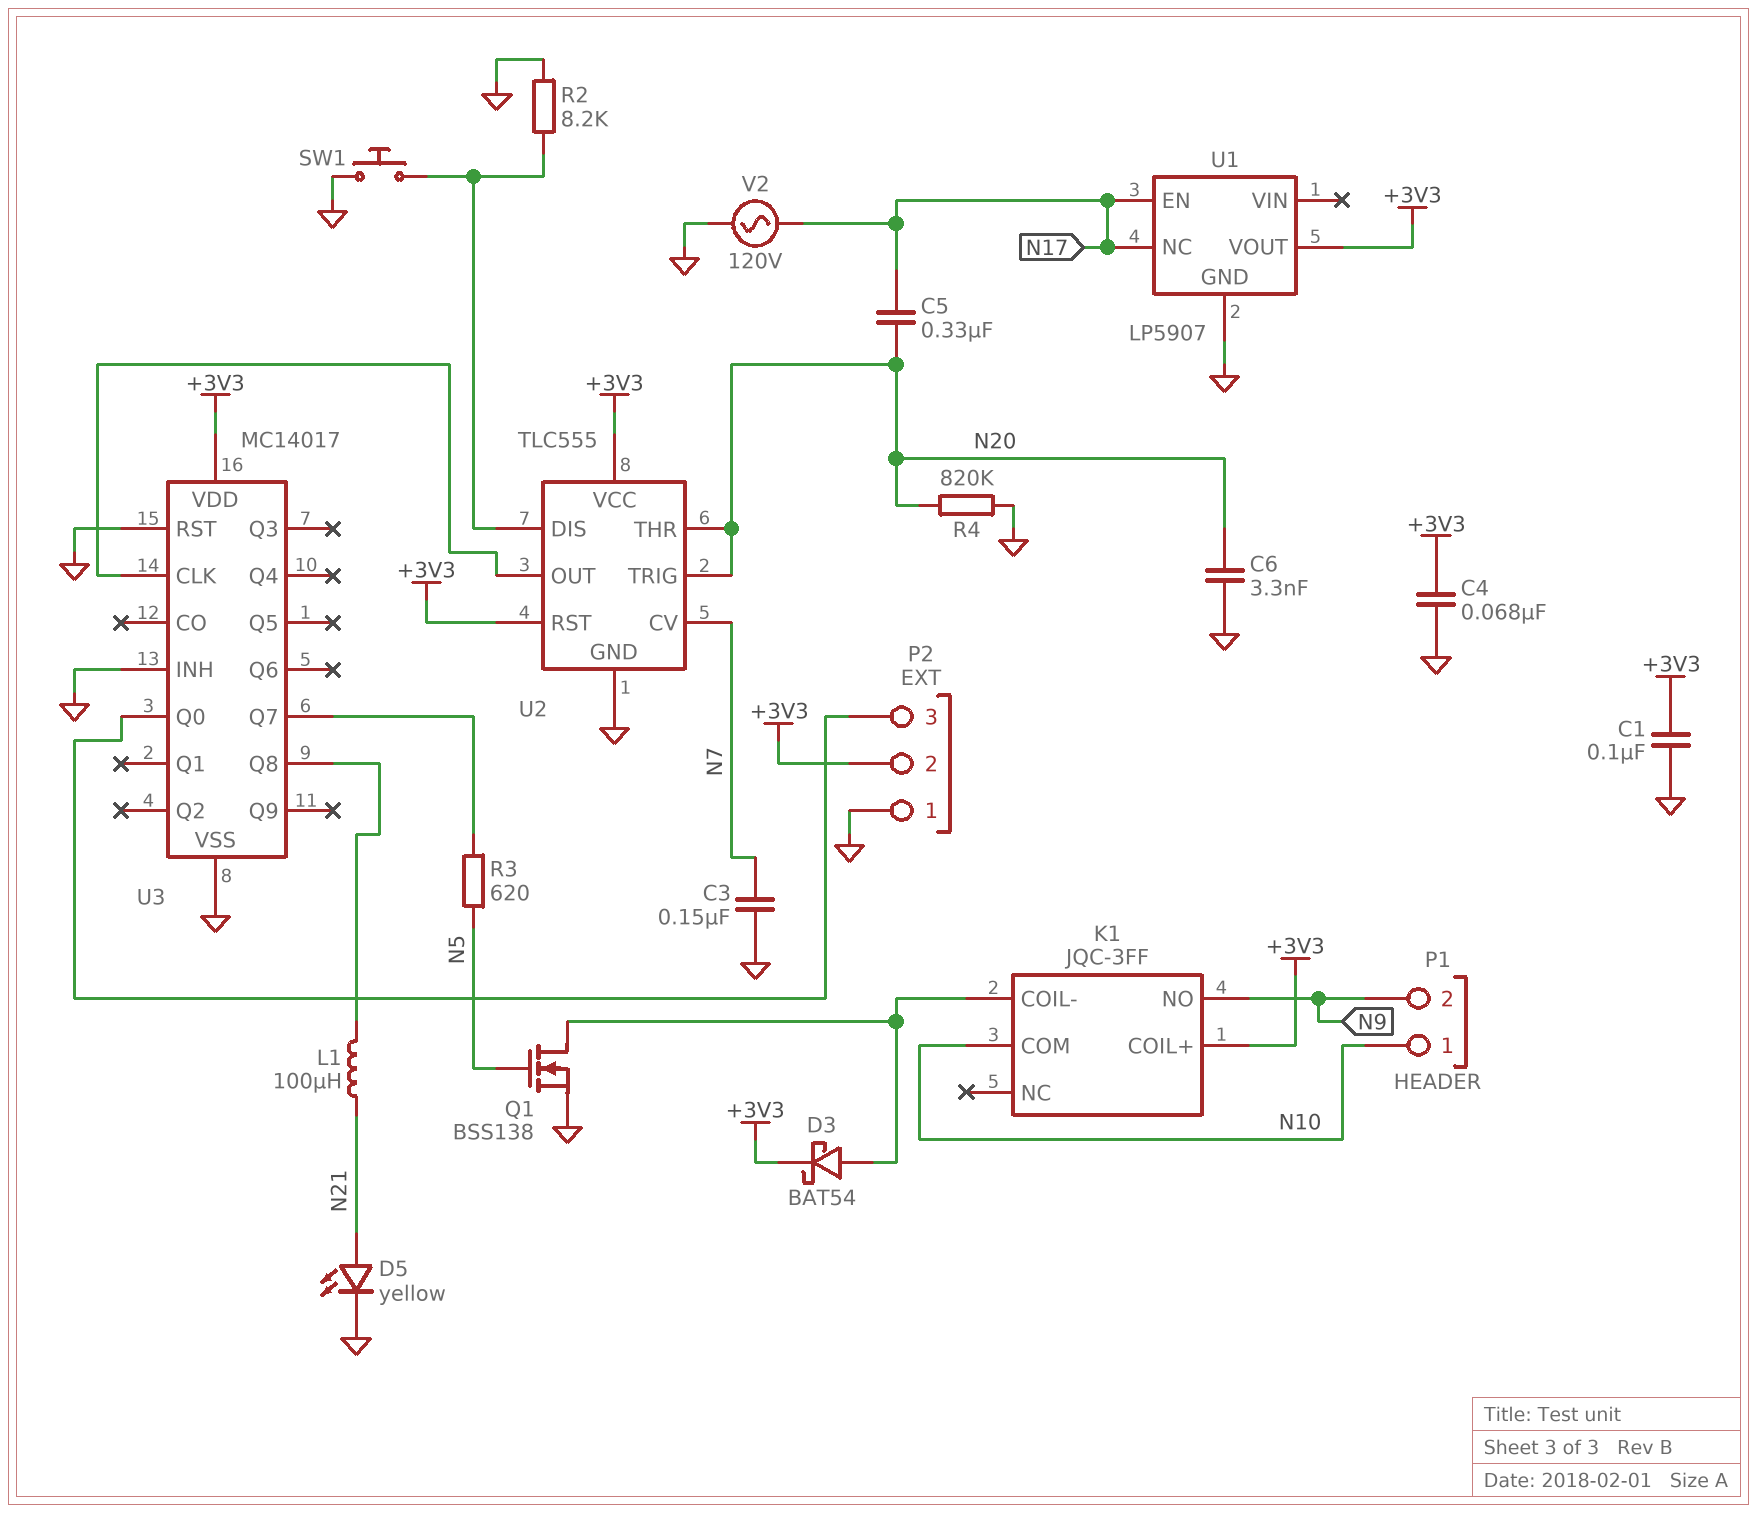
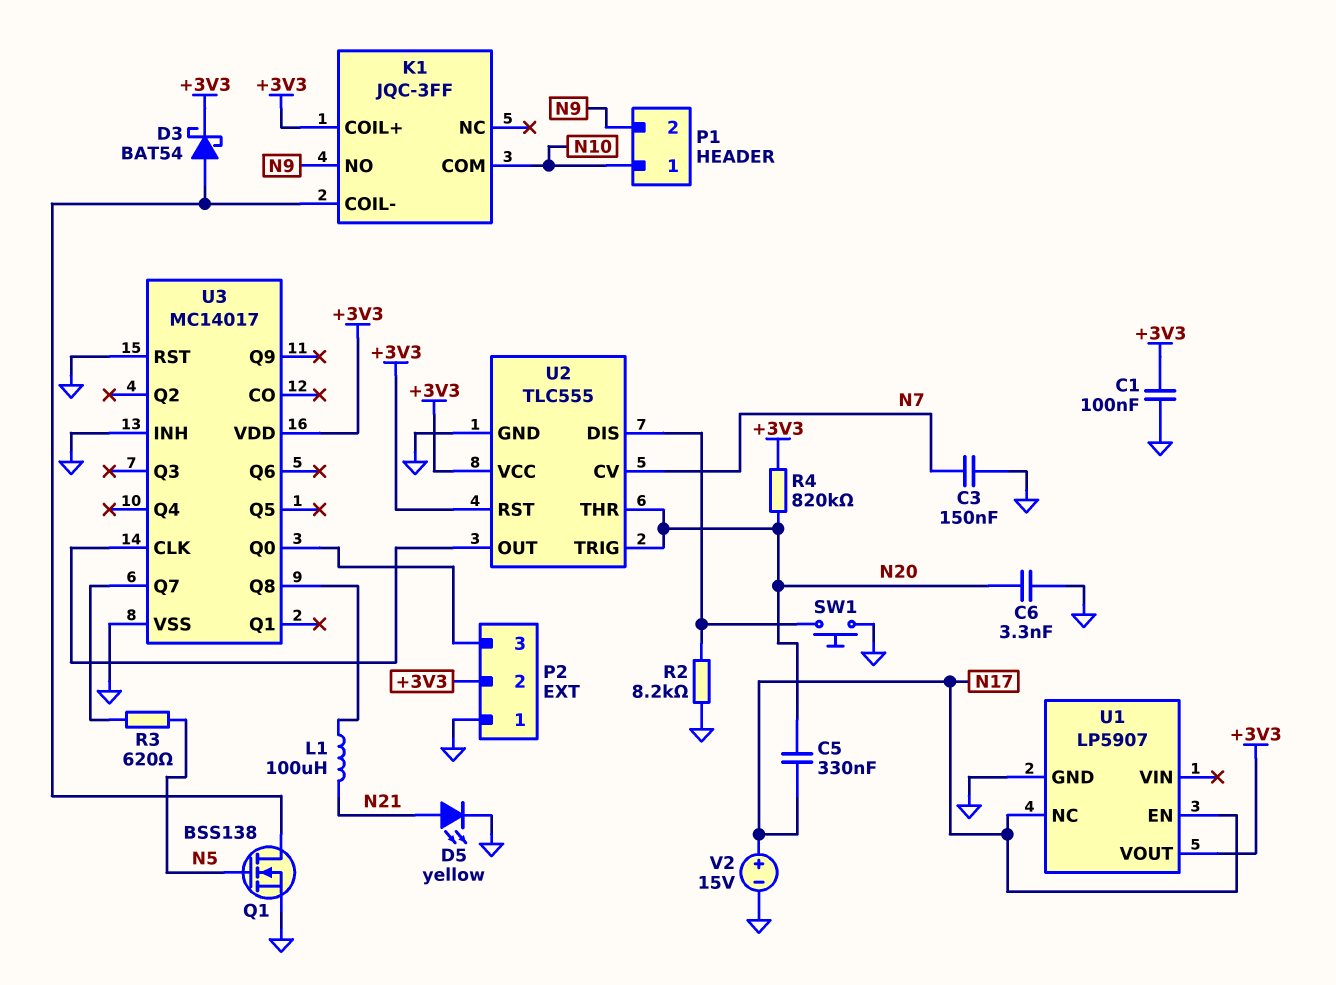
C4: 68nF (+3V3, GND) -> none
R4: 820k (GND, N20) -> 820k (+3V3, N20)
V2: AC 120V (GND, N17) -> 15V (plus N17, minus GND)

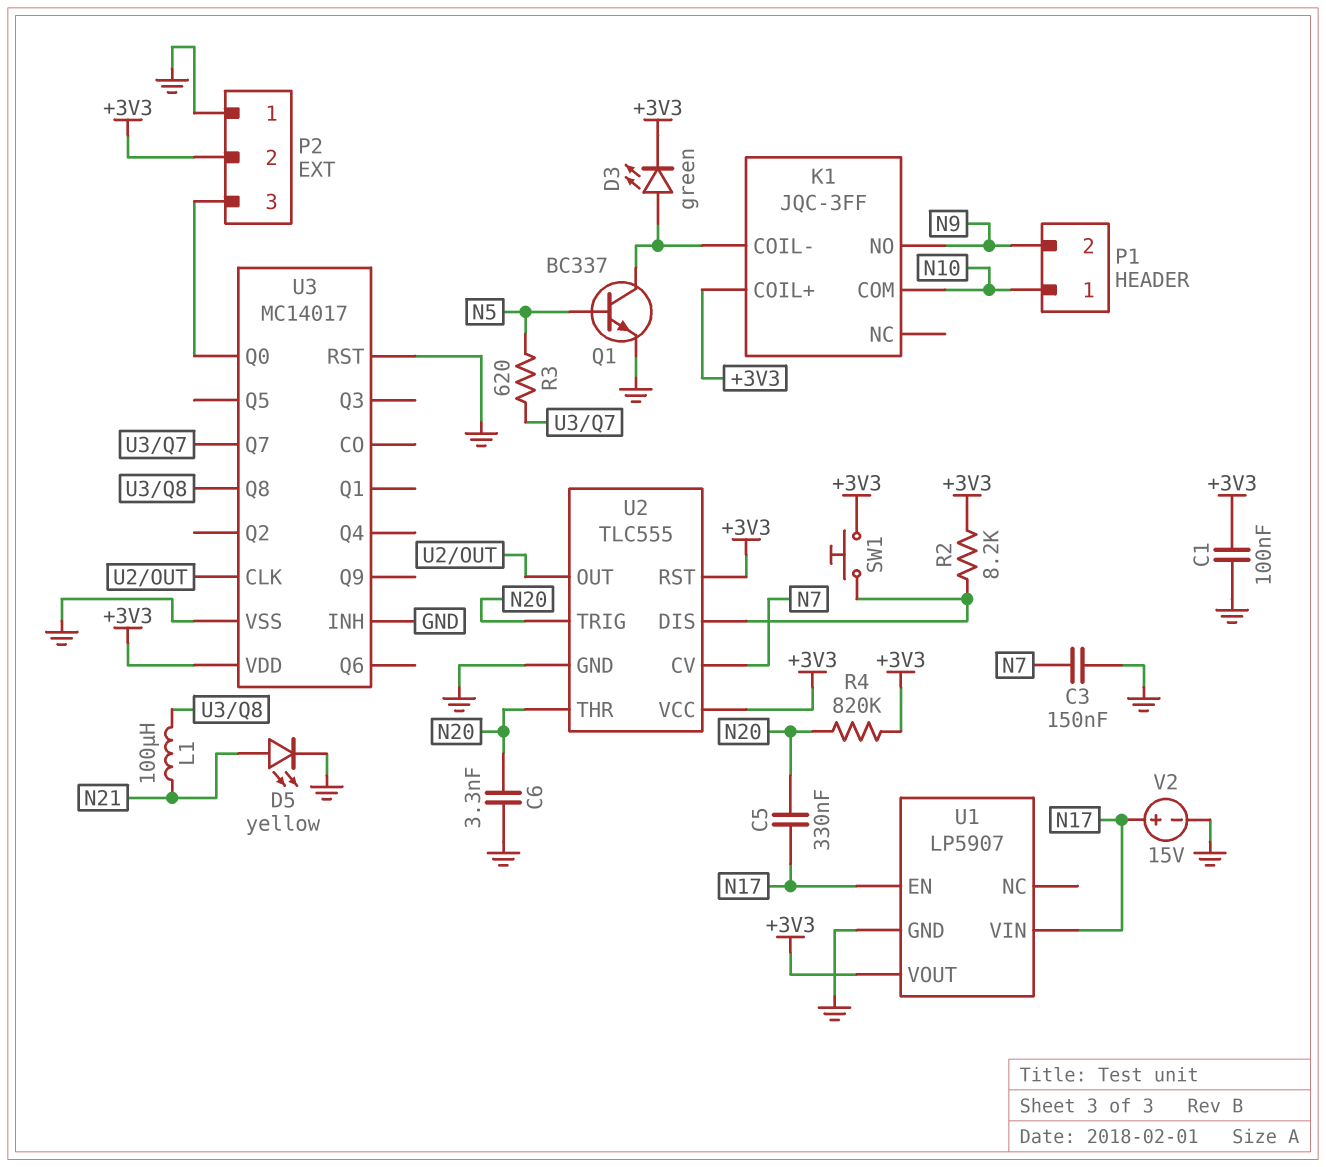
D3: schottky BAT54 (A K1/COIL-, K +3V3) -> LED green (A K1/COIL-, K +3V3)
Q1: NMOS BSS138 (G N5, D K1/COIL-, S GND) -> NPN BC337 (B N5, C K1/COIL-, E GND)
R2: 8.2k (GND, U2/DIS) -> 8.2k (+3V3, U2/DIS)
SW1: button (GND, U2/DIS) -> button (+3V3, U2/DIS)
U1 pin NC: N17 -> none
U1 pin VIN: none -> N17

